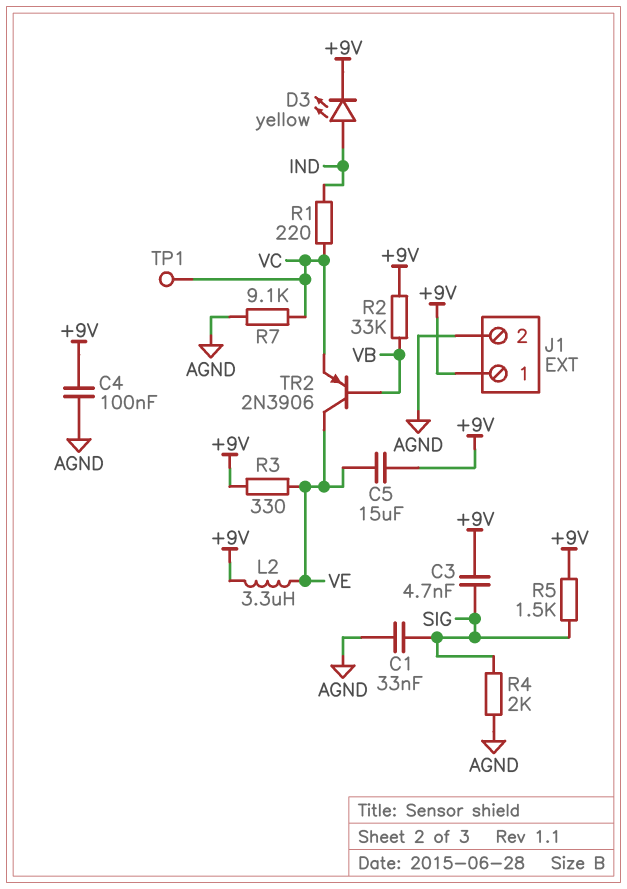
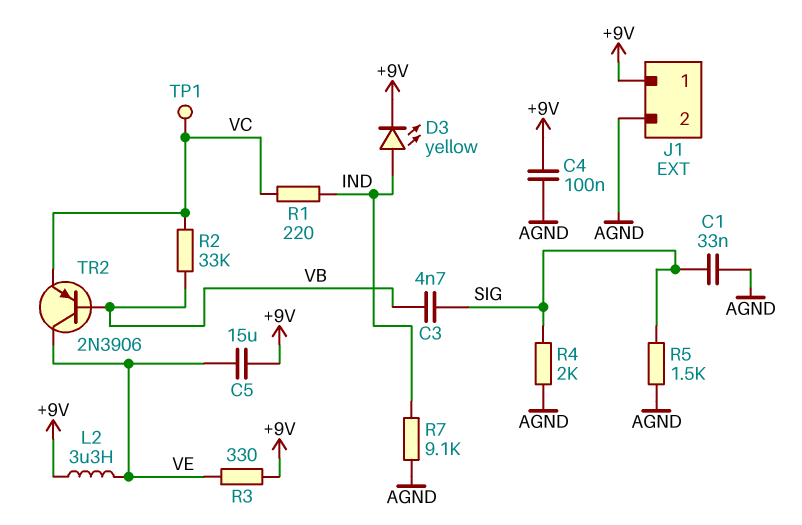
C3: 4.7nF (+9V, SIG) -> 4.7nF (SIG, VB)
R2: 33k (+9V, VB) -> 33k (VB, VC)
R5: 1.5k (+9V, SIG) -> 1.5k (AGND, SIG)
R7: 9.1k (AGND, VC) -> 9.1k (AGND, IND)

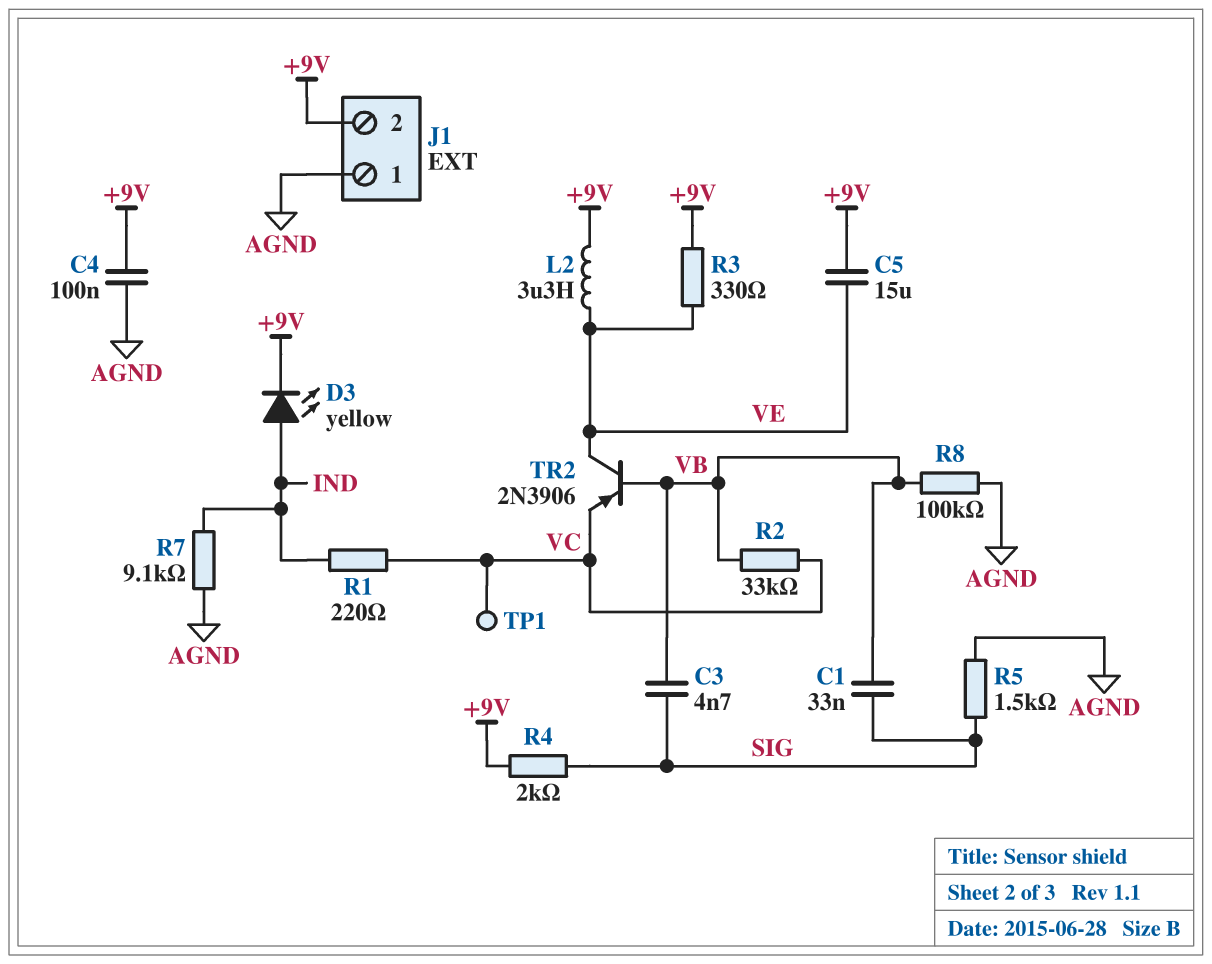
C1: 33nF (AGND, SIG) -> 33nF (SIG, VB)
J1 pin 1: +9V -> AGND
J1 pin 2: AGND -> +9V
R4: 2k (AGND, SIG) -> 2k (+9V, SIG)
R8: none -> 100k (AGND, VB)

